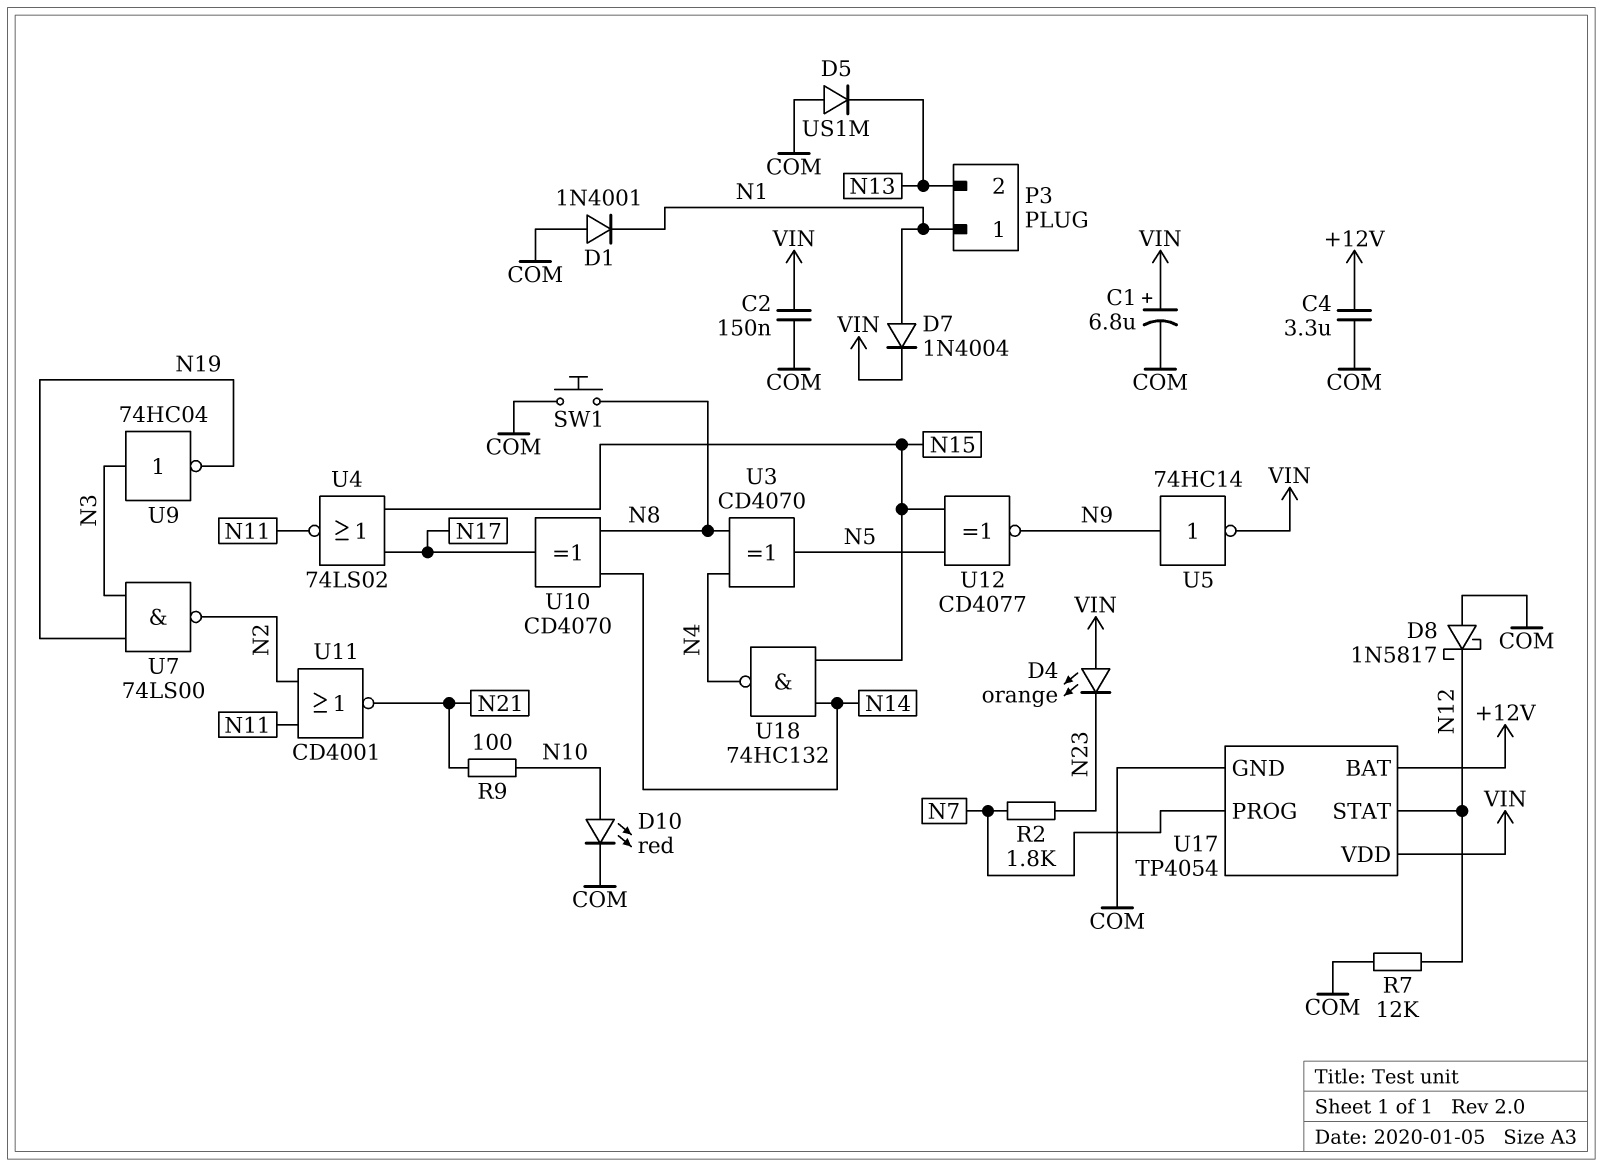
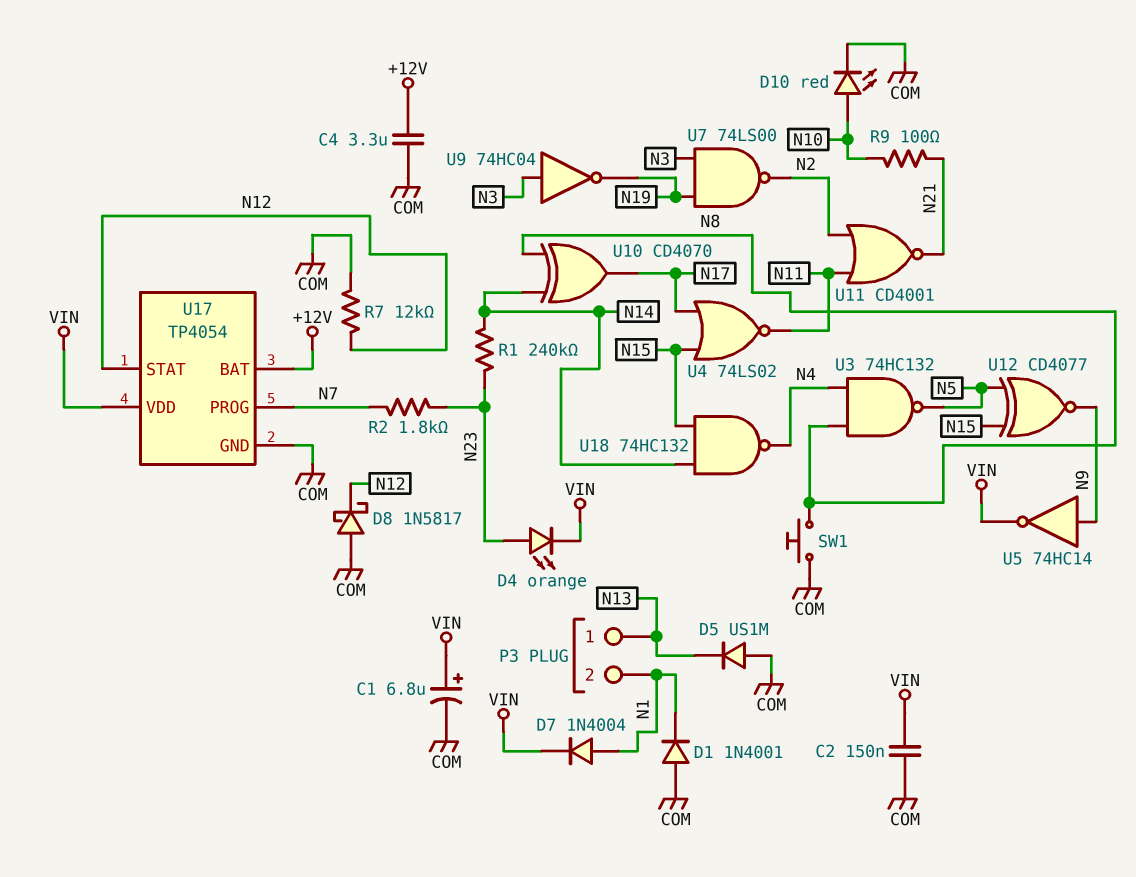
D4: LED orange (A VIN, K N23) -> LED orange (A N23, K VIN)
P3 pin 1: N1 -> N13
P3 pin 2: N13 -> N1
R1: none -> 240k (N14, N23)
U3: XOR CD4070 (in N4, in N8, out N5) -> NAND 74HC132 (in N4, in N8, out N5)

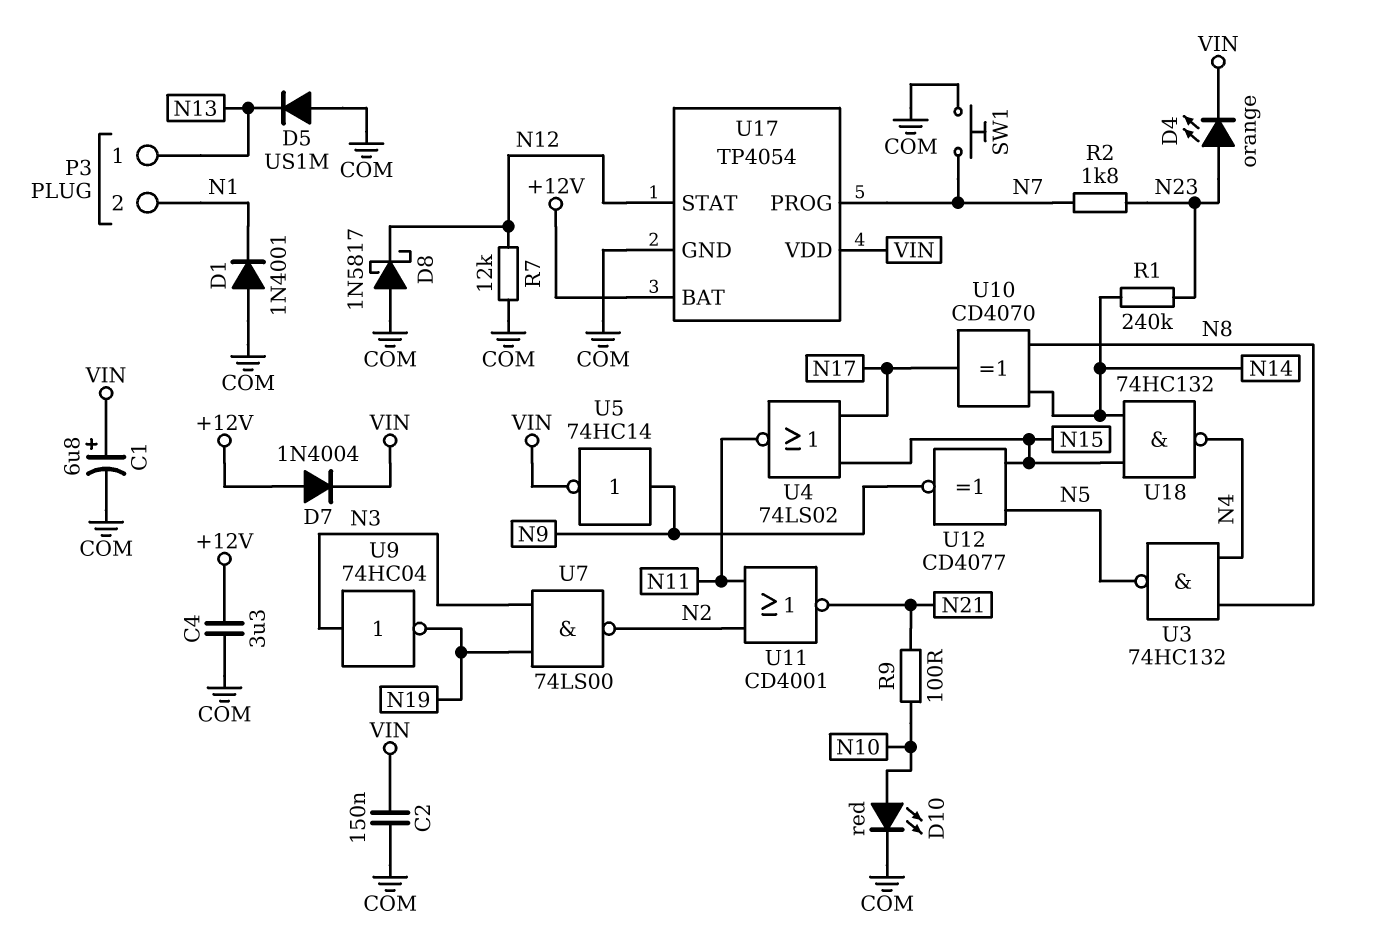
D7: diode 1N4004 (A N1, K VIN) -> diode 1N4004 (A +12V, K VIN)
SW1: button (COM, N8) -> button (COM, N7)

